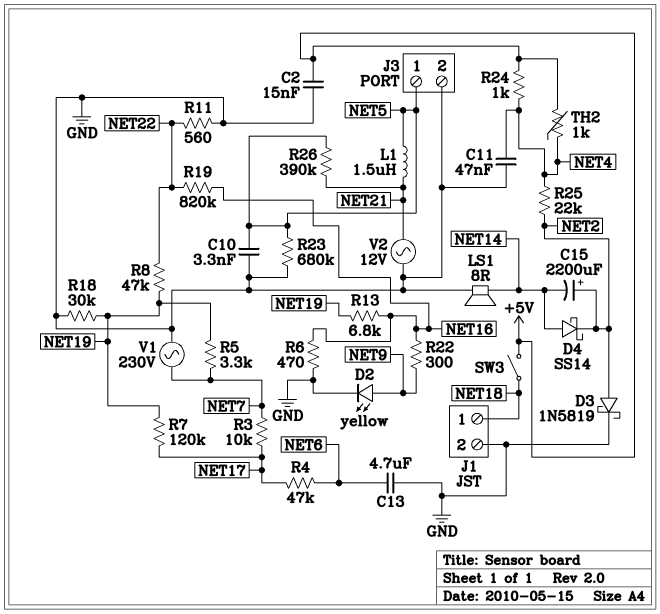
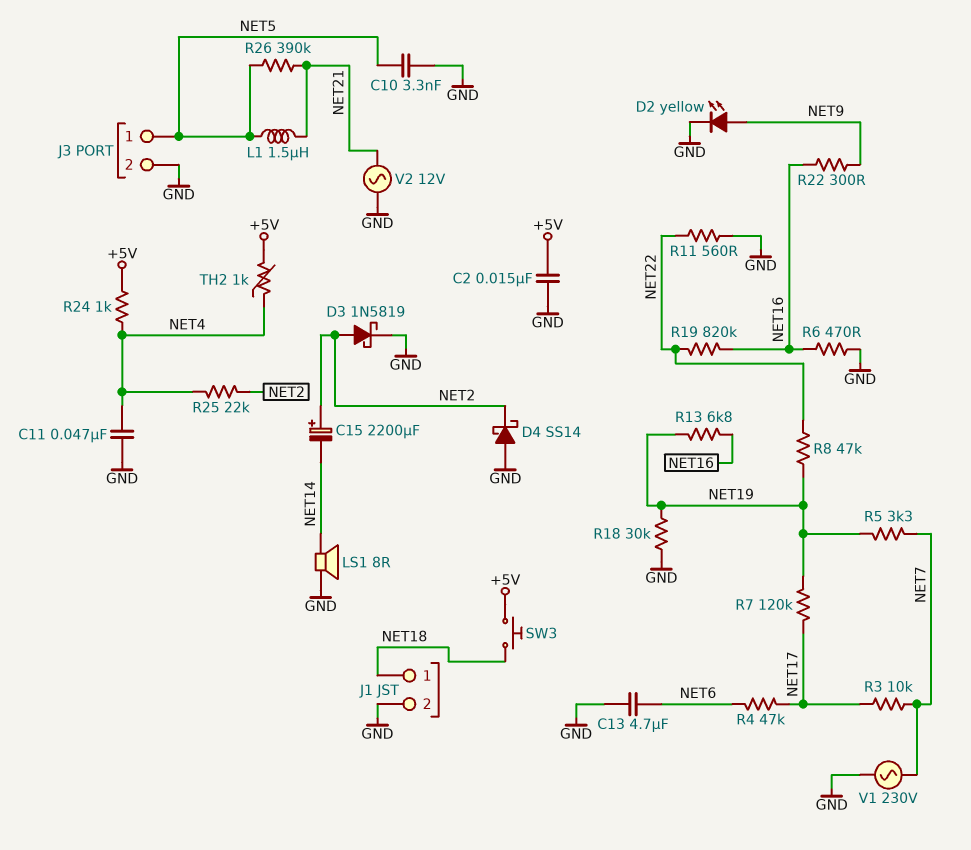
D4: schottky SS14 (A NET14, K NET2) -> schottky SS14 (A GND, K NET2)
R23: 680k (GND, NET5) -> none
SW3: switch (+5V, NET18) -> button (+5V, NET18)

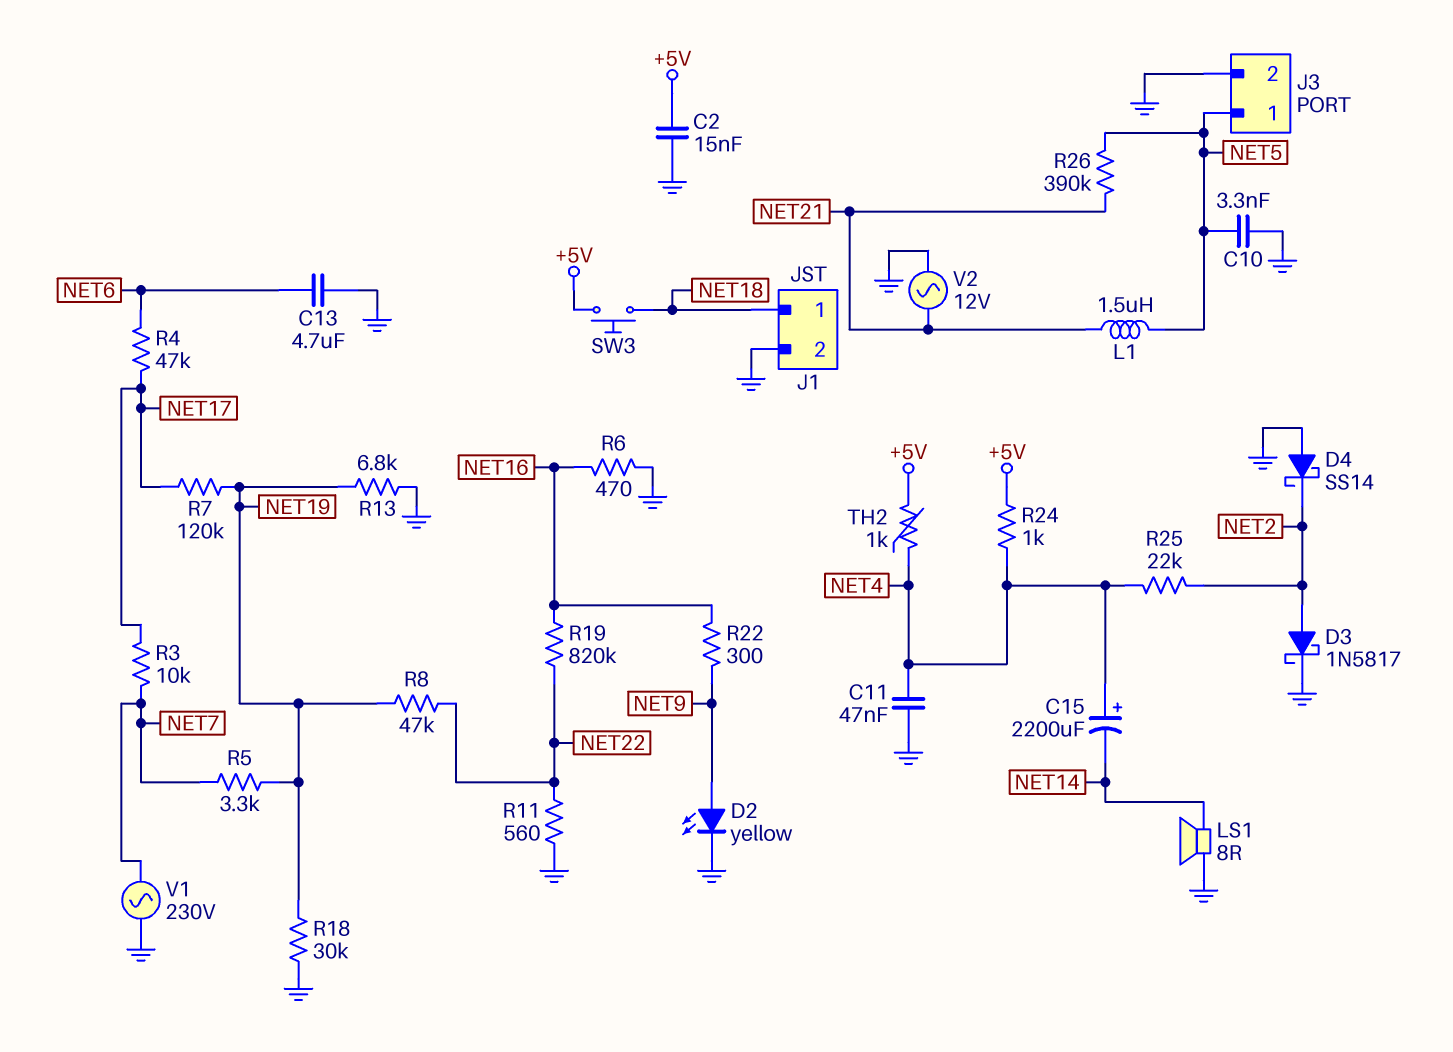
C15: 2200uF (plus NET2, minus NET14) -> 2200uF (plus NET4, minus NET14)
D3: schottky 1N5819 (A NET2, K GND) -> schottky 1N5817 (A NET2, K GND)
R13: 6.8k (NET16, NET19) -> 6.8k (GND, NET19)

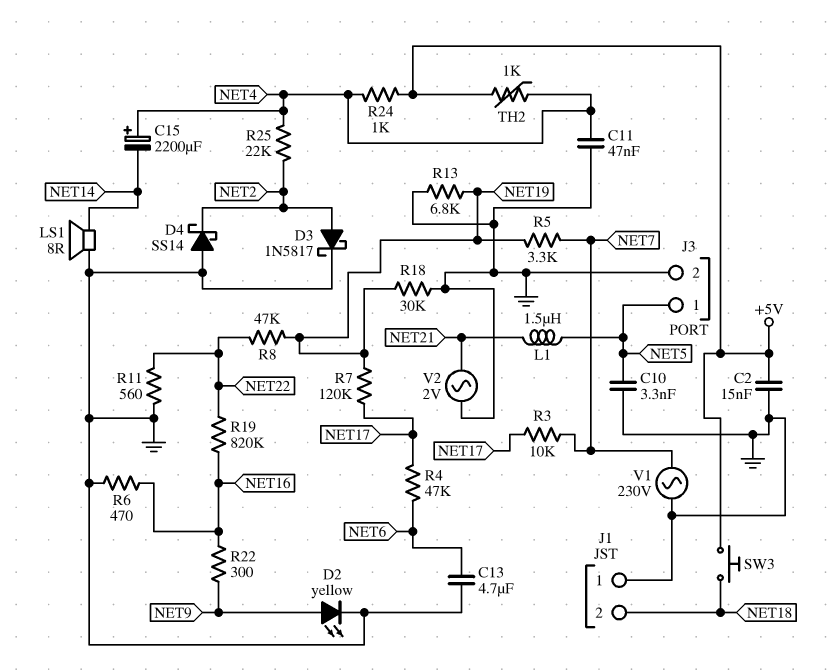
J1 pin 1: NET18 -> GND
J1 pin 2: GND -> NET18
R26: 390k (NET5, NET21) -> none
V2: AC 12V (GND, NET21) -> AC 2V (GND, NET21)

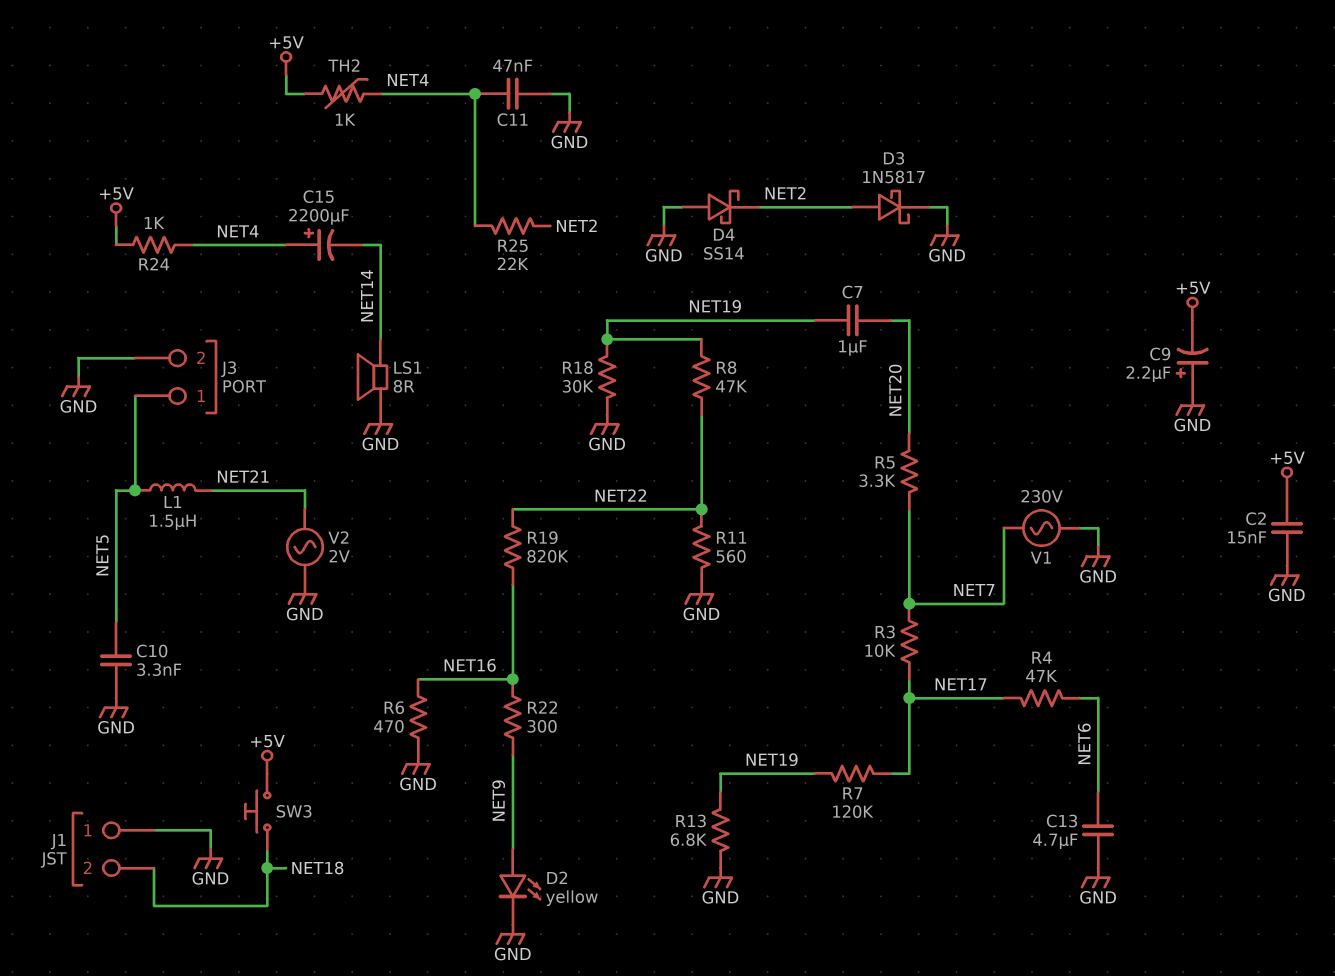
C7: none -> 1uF (NET19, NET20)
C9: none -> 2.2uF (plus GND, minus +5V)
R5: 3.3k (NET7, NET19) -> 3.3k (NET7, NET20)

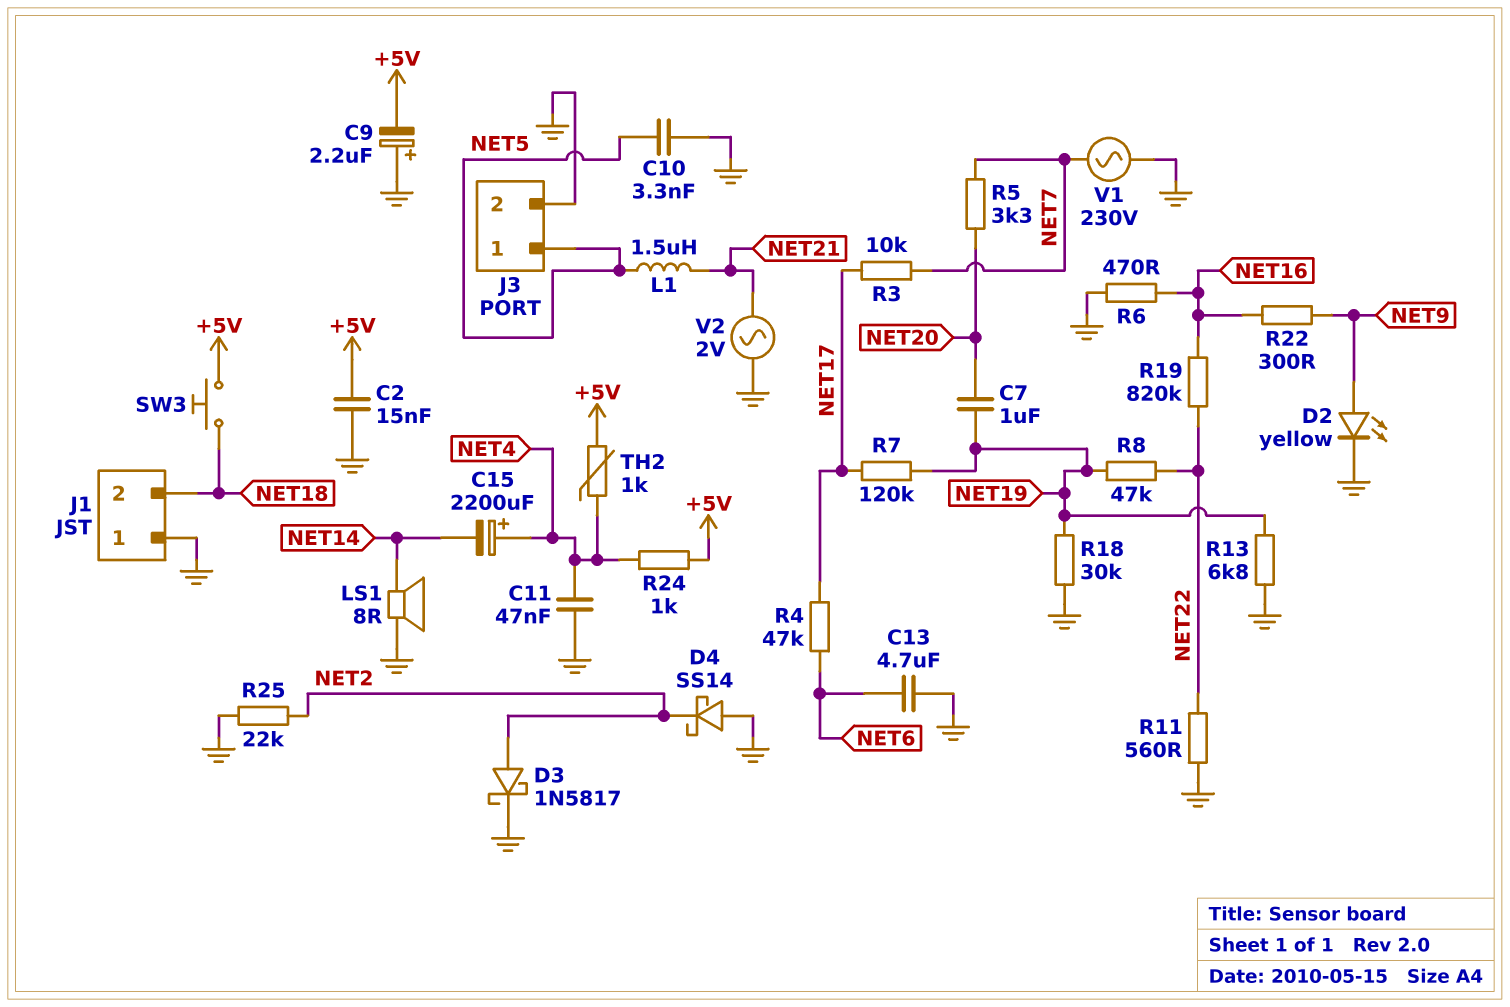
R25: 22k (NET2, NET4) -> 22k (GND, NET2)

